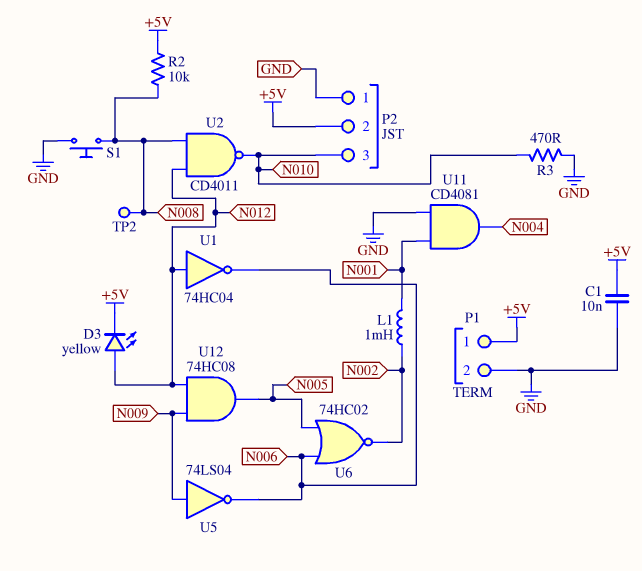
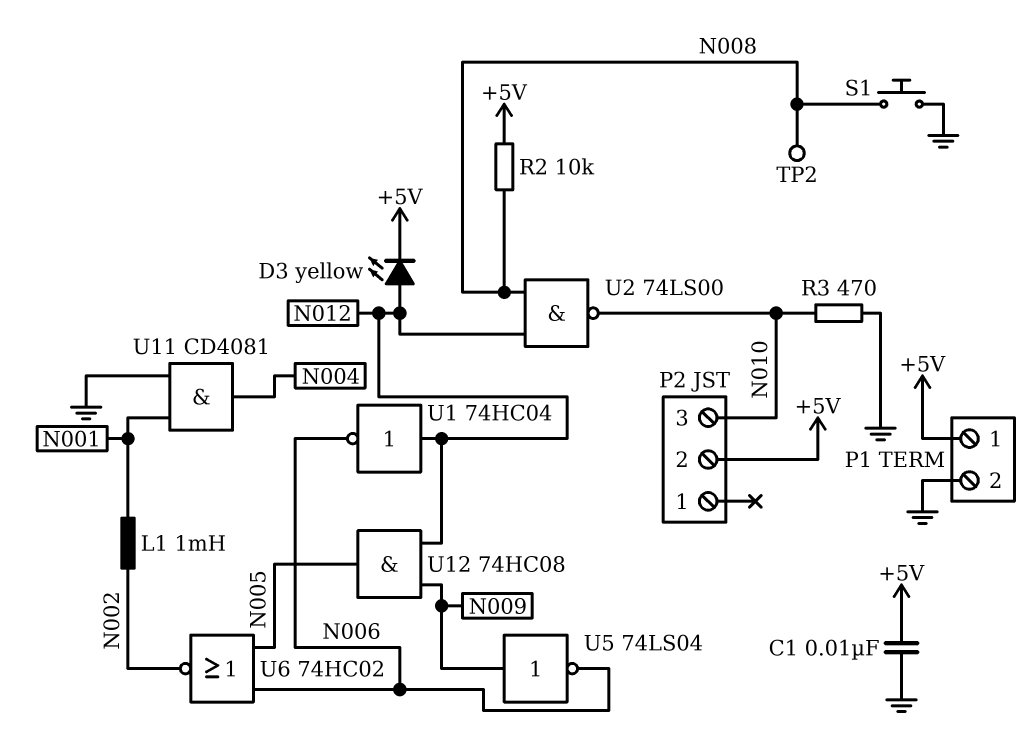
P2 pin 1: GND -> none
U2: NAND CD4011 (in N008, in N012, out N010) -> NAND 74LS00 (in N008, in N012, out N010)

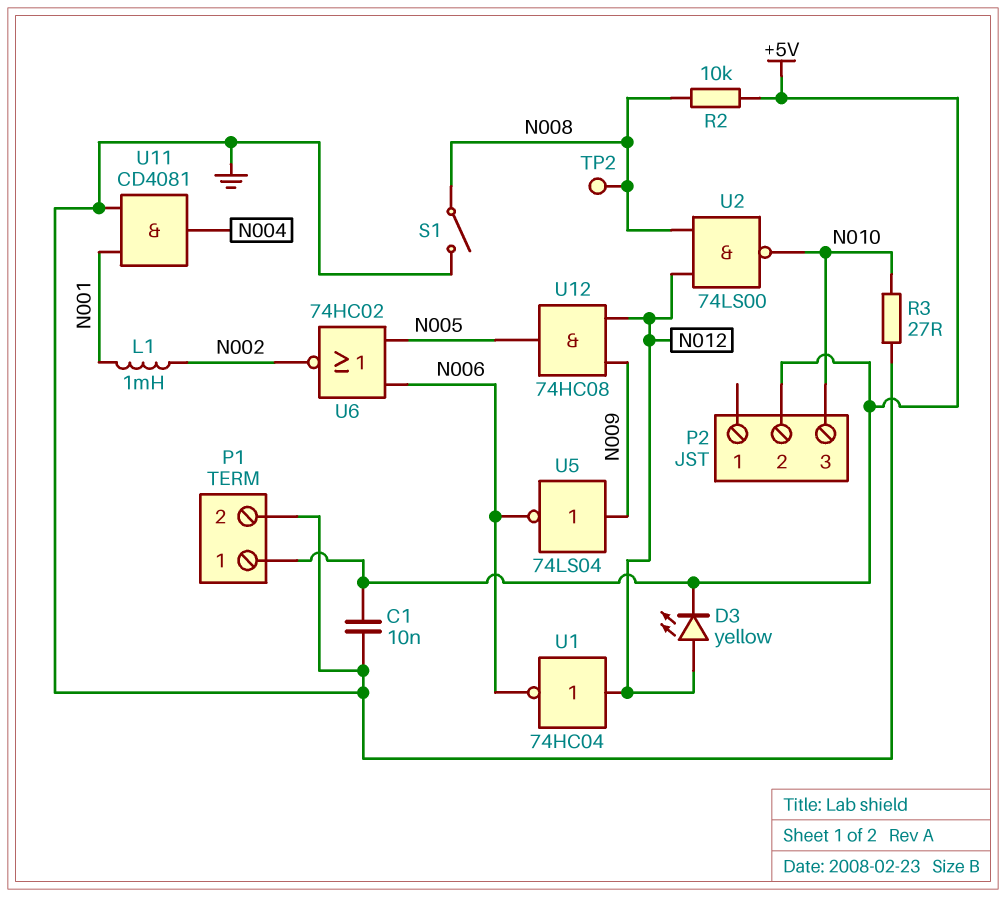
R3: 470 (GND, N010) -> 27 (GND, N010)
S1: button (GND, N008) -> switch (GND, N008)

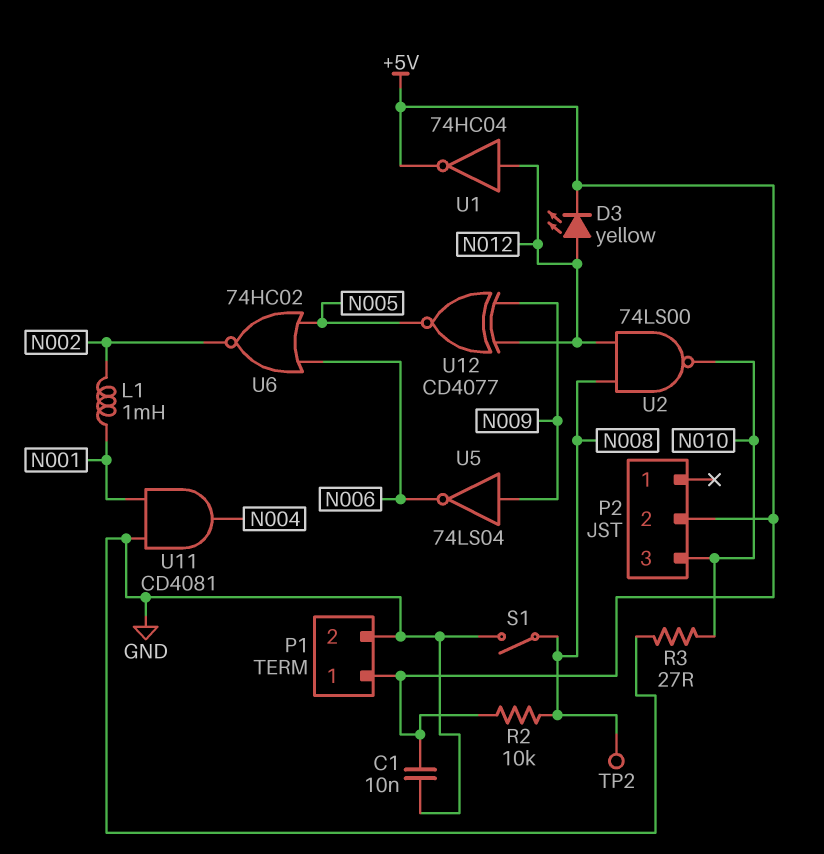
U1: NOT 74HC04 (in N012, out N006) -> NOT 74HC04 (in N012, out +5V)
U12: AND 74HC08 (in N009, in N012, out N005) -> XNOR CD4077 (in N009, in N012, out N005)

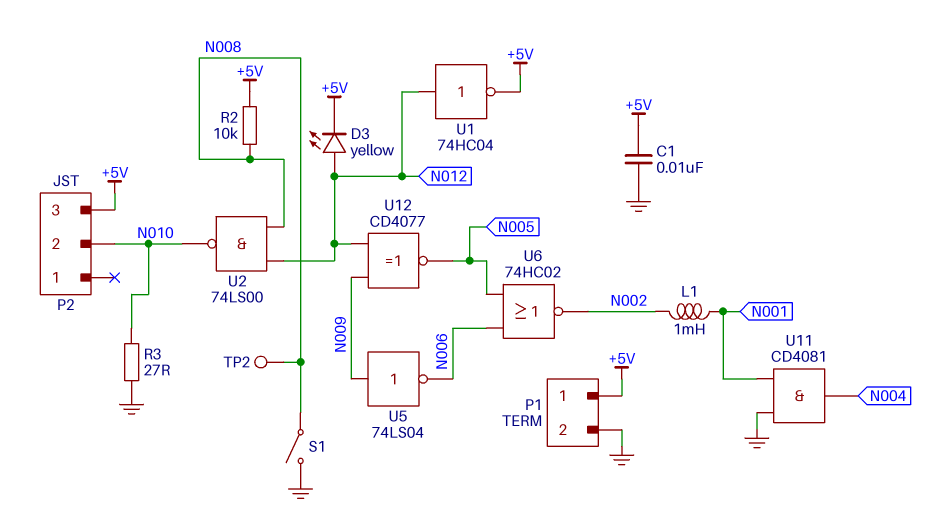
P2 pin 2: +5V -> N010
P2 pin 3: N010 -> +5V

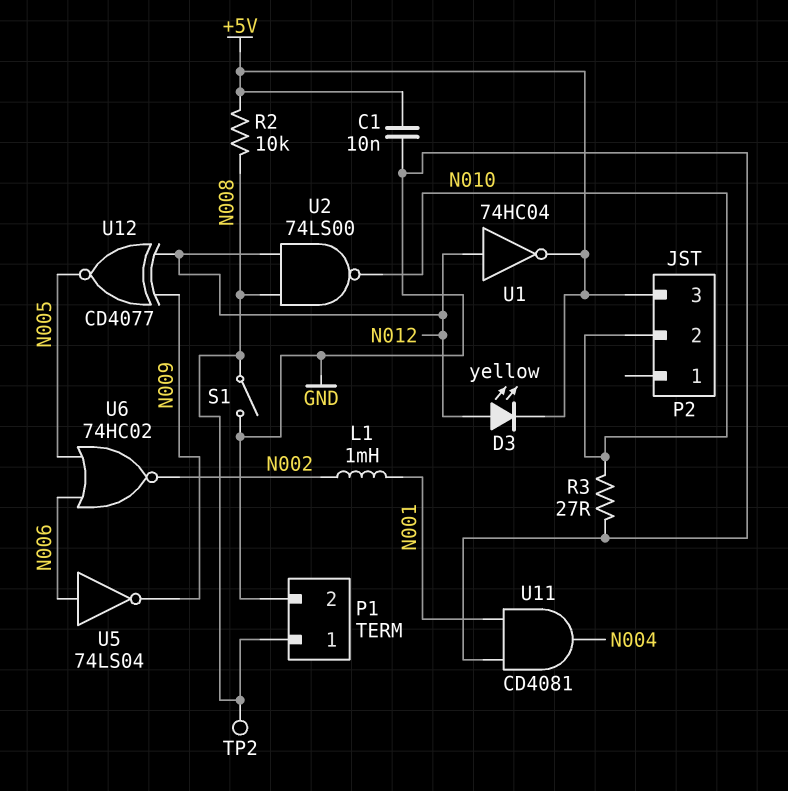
P1 pin 1: +5V -> N008
U5: NOT 74LS04 (in N009, out N006) -> NOT 74LS04 (in N006, out N009)

